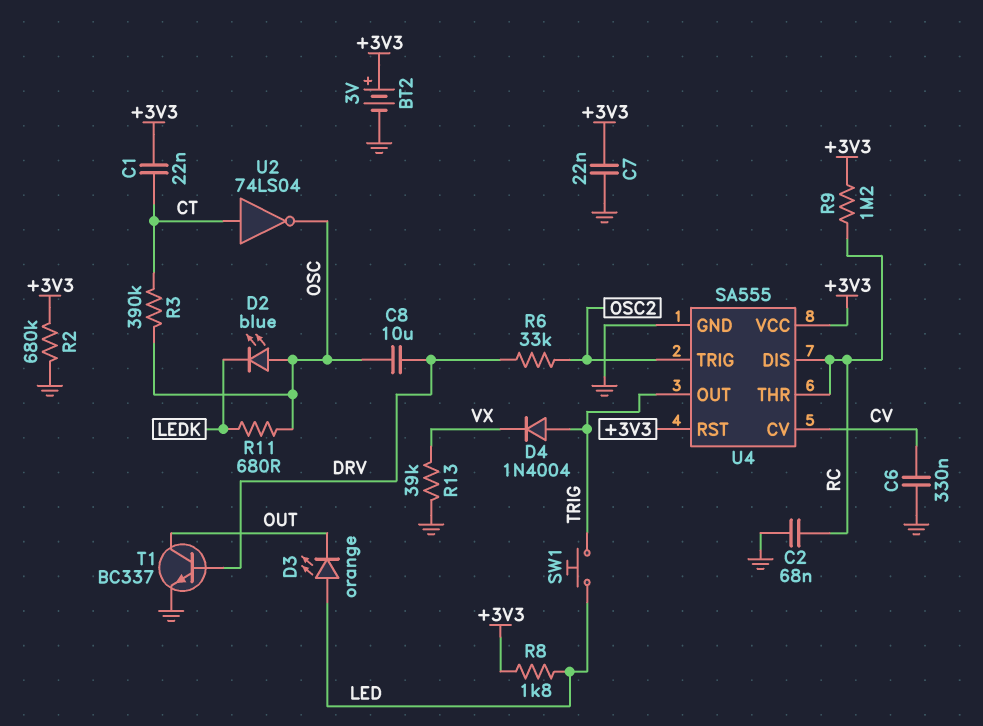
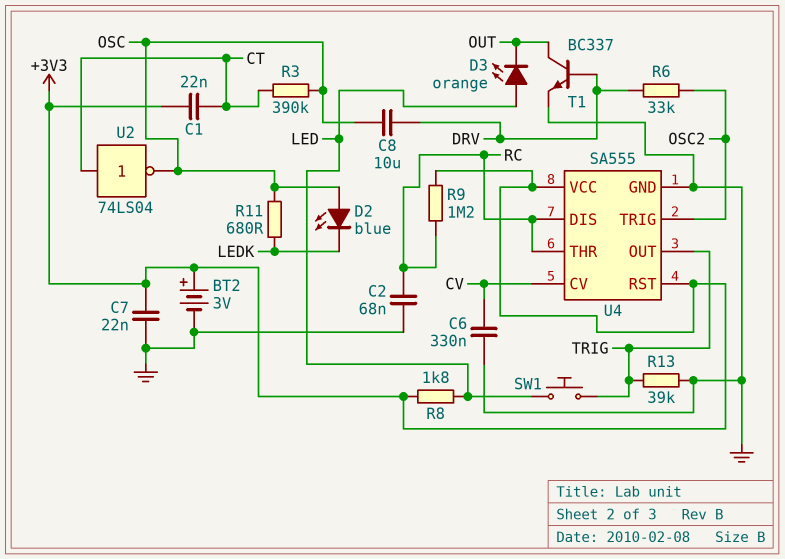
D4: diode 1N4004 (A TRIG, K VX) -> none
R2: 680k (+3V3, GND) -> none
R13: 39k (GND, VX) -> 39k (GND, TRIG)

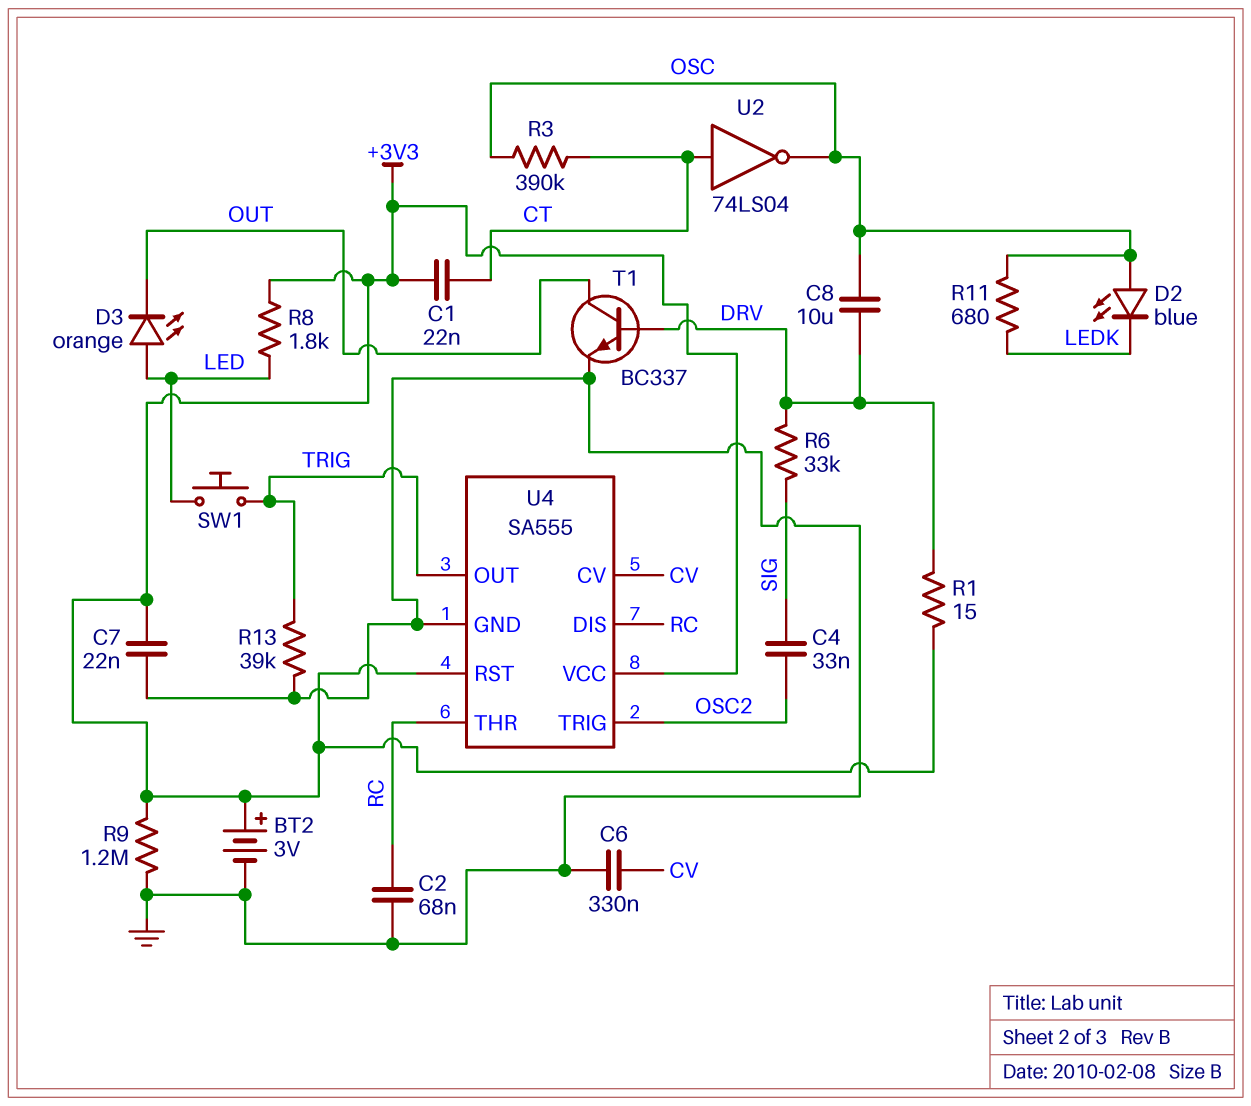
C4: none -> 33nF (OSC2, SIG)
R1: none -> 15 (+3V3, DRV)
R6: 33k (DRV, OSC2) -> 33k (DRV, SIG)
R9: 1.2M (+3V3, RC) -> 1.2M (+3V3, GND)

